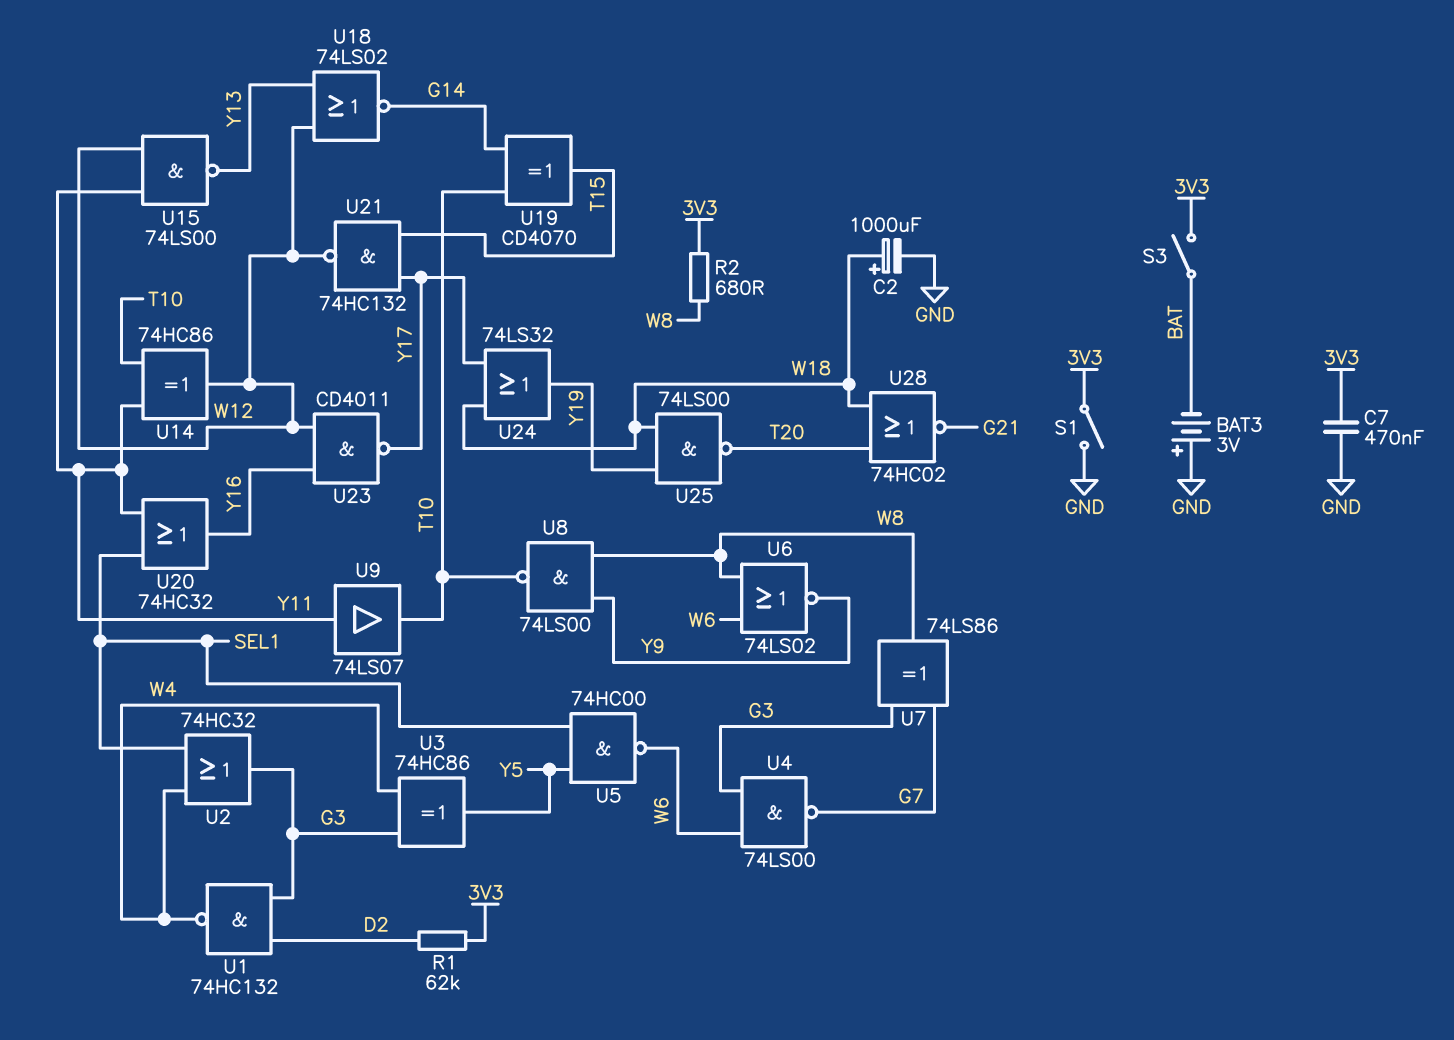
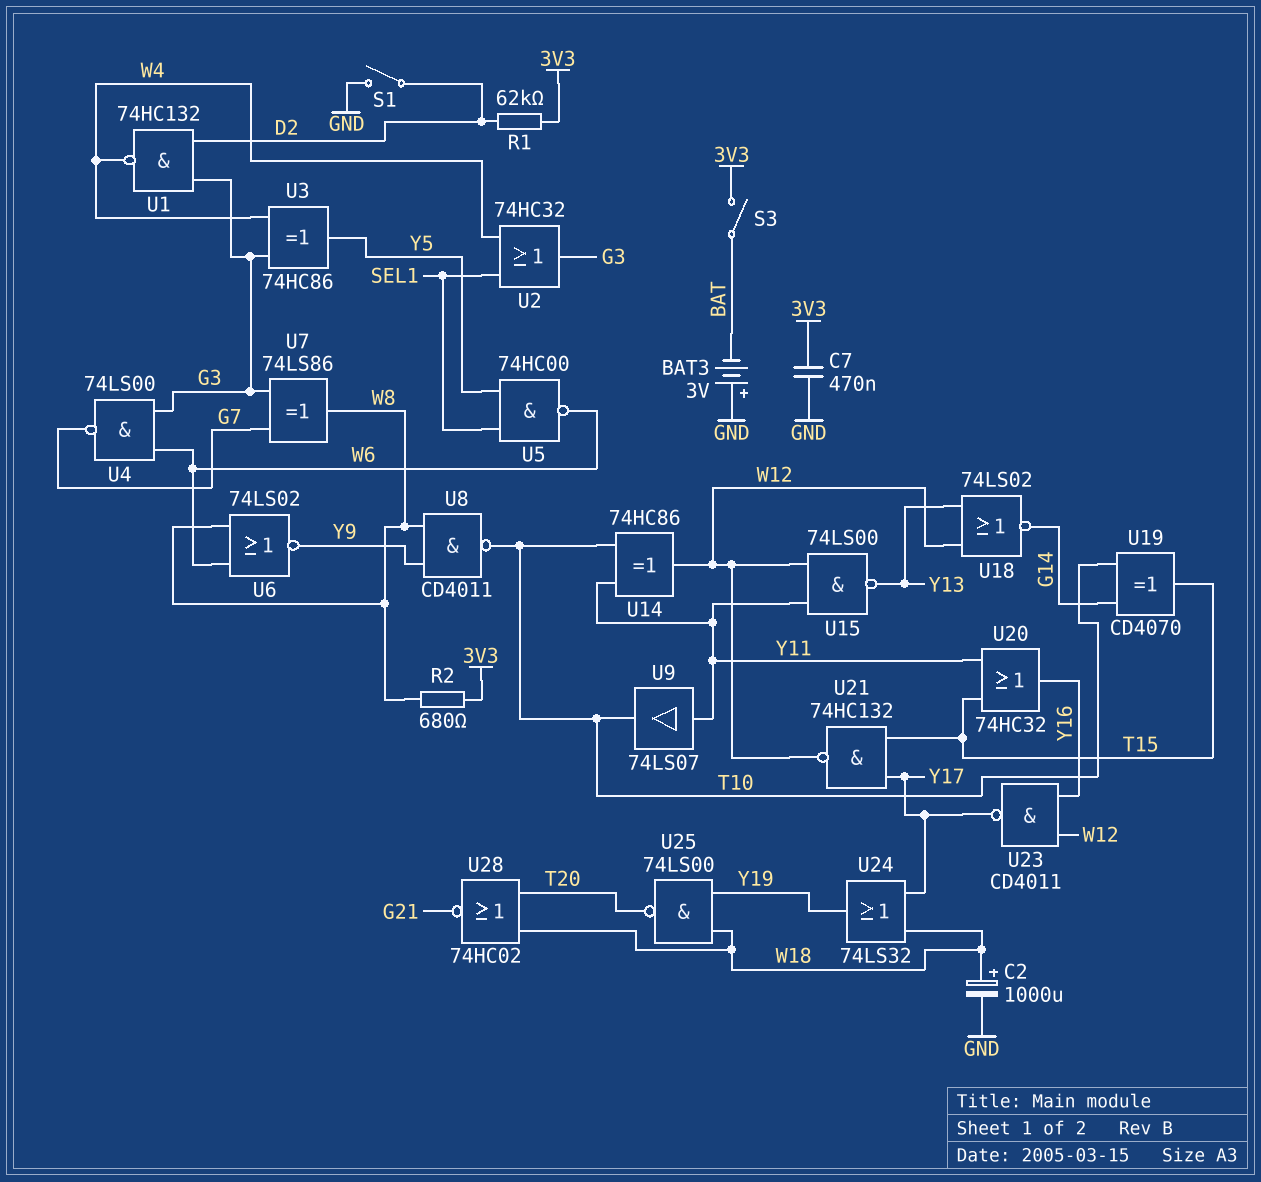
S1: switch (3V3, GND) -> switch (D2, GND)
U8: NAND 74LS00 (in W8, in Y9, out T10) -> NAND CD4011 (in W8, in Y9, out T10)
U20: OR 74HC32 (in SEL1, in Y11, out Y16) -> OR 74HC32 (in T15, in Y11, out Y16)

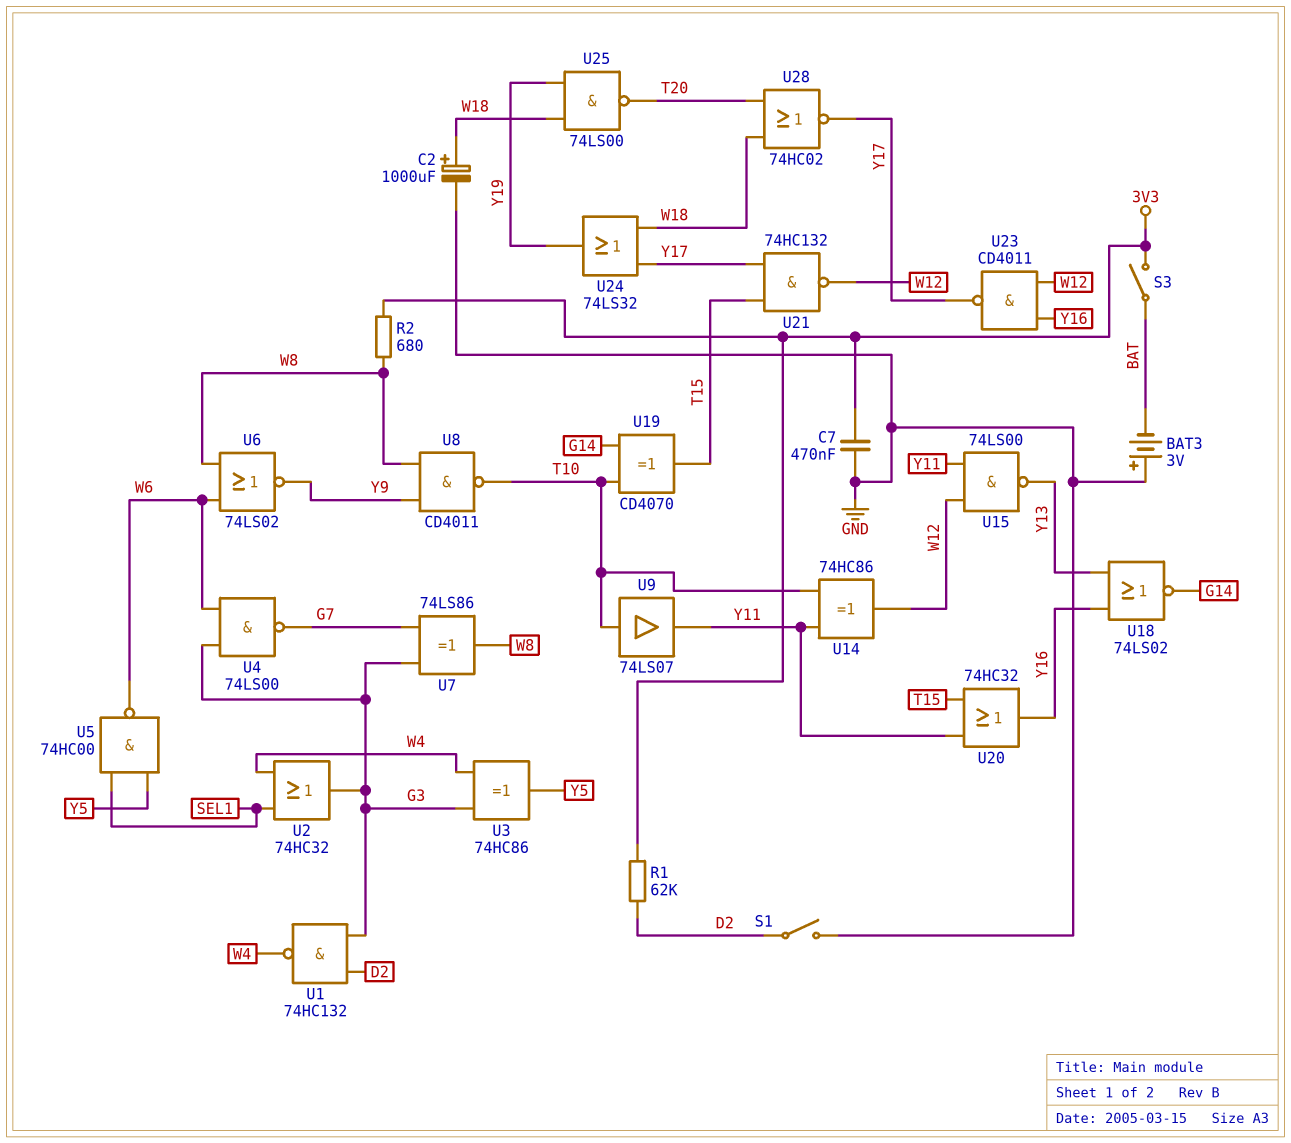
U9: buffer 74LS07 (in Y11, out T10) -> buffer 74LS07 (in T10, out Y11)
U18: NOR 74LS02 (in W12, in Y13, out G14) -> NOR 74LS02 (in Y13, in Y16, out G14)
U28: NOR 74HC02 (in T20, in W18, out G21) -> NOR 74HC02 (in T20, in W18, out Y17)

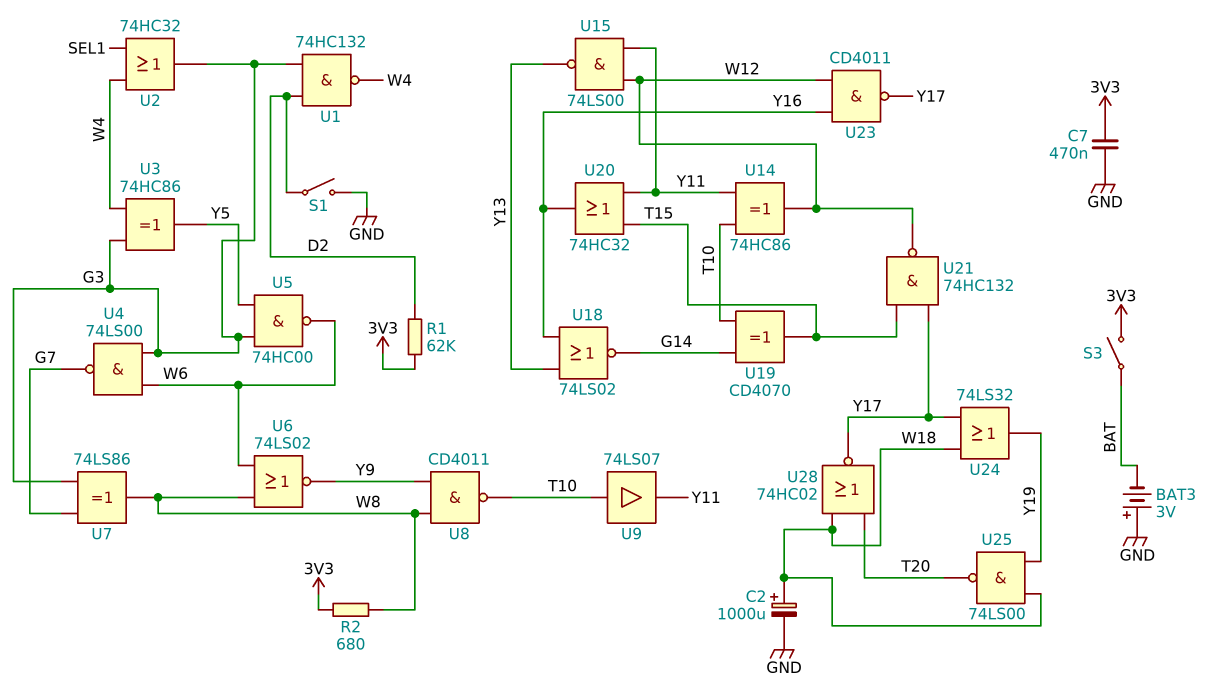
U5: NAND 74HC00 (in SEL1, in Y5, out W6) -> NAND 74HC00 (in G3, in Y5, out W6)

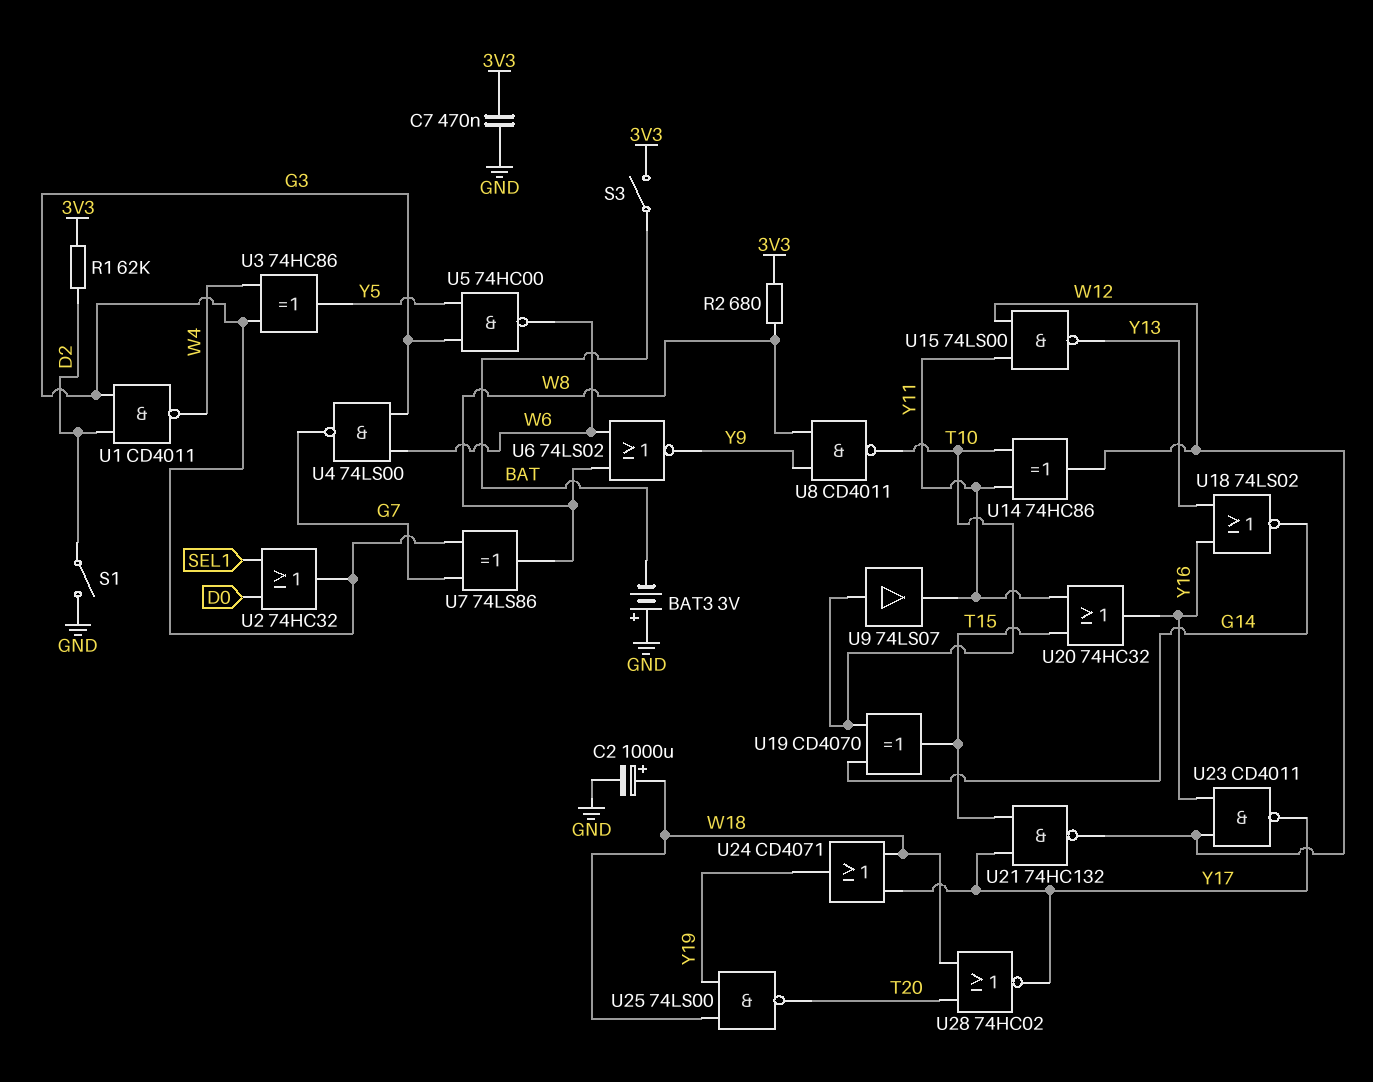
U1: NAND 74HC132 (in D2, in G3, out W4) -> NAND CD4011 (in D2, in G3, out W4)
U2: OR 74HC32 (in SEL1, in W4, out G3) -> OR 74HC32 (in D0, in SEL1, out G3)
U24: OR 74LS32 (in W18, in Y17, out Y19) -> OR CD4071 (in W18, in Y17, out Y19)

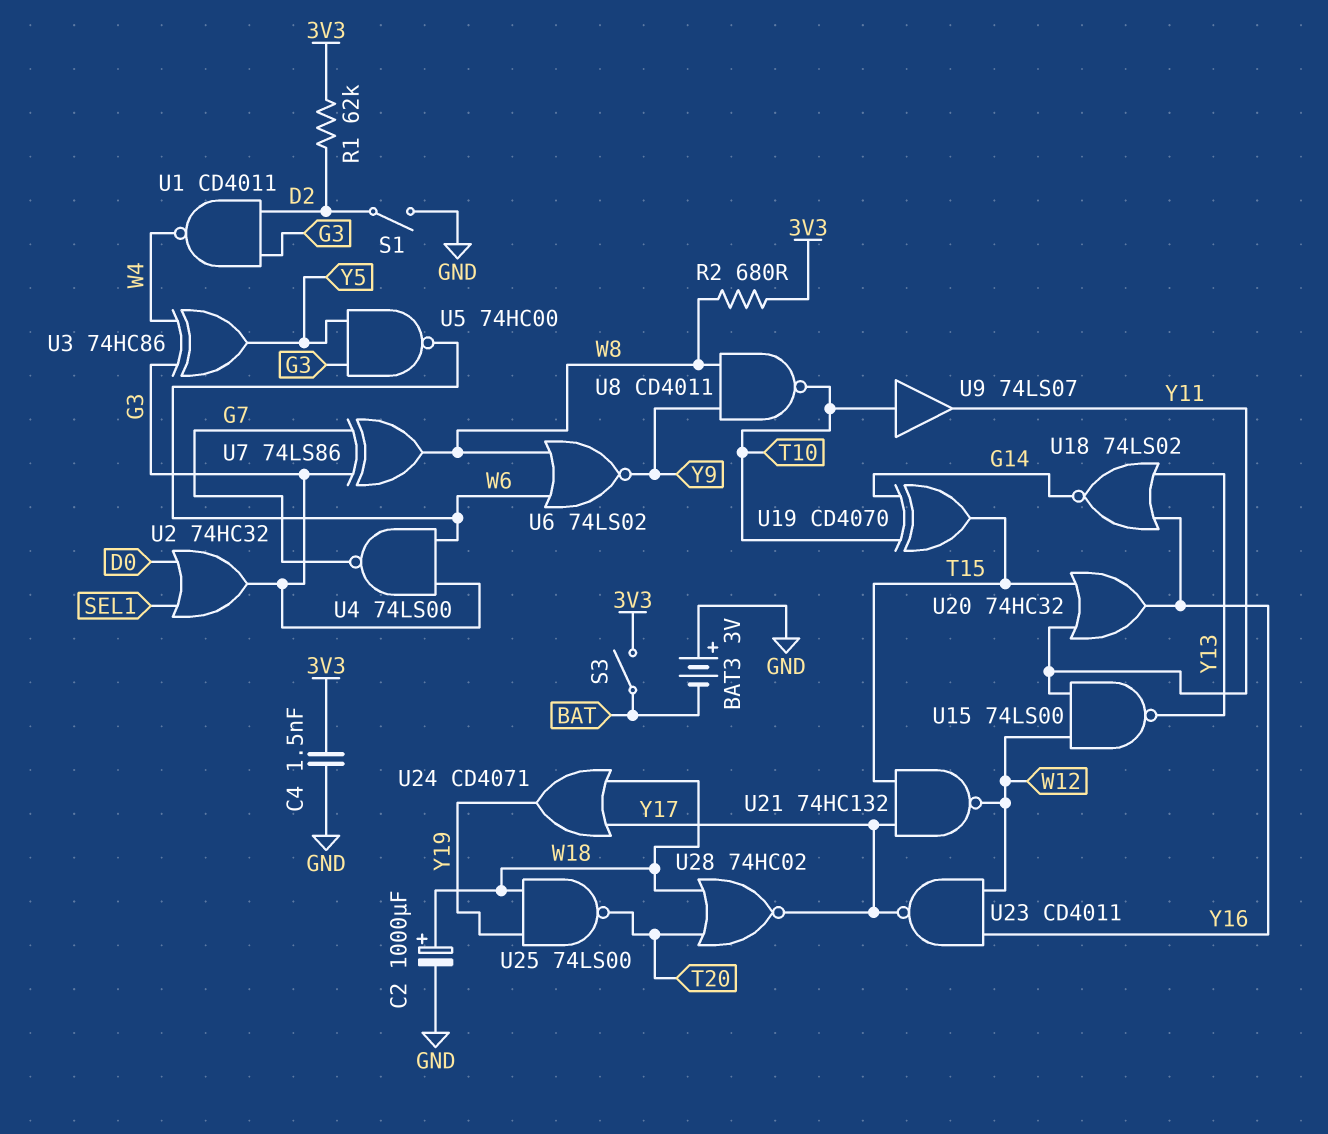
C4: none -> 1.5nF (3V3, GND)
C7: 470nF (3V3, GND) -> none
U14: XOR 74HC86 (in T10, in Y11, out W12) -> none

